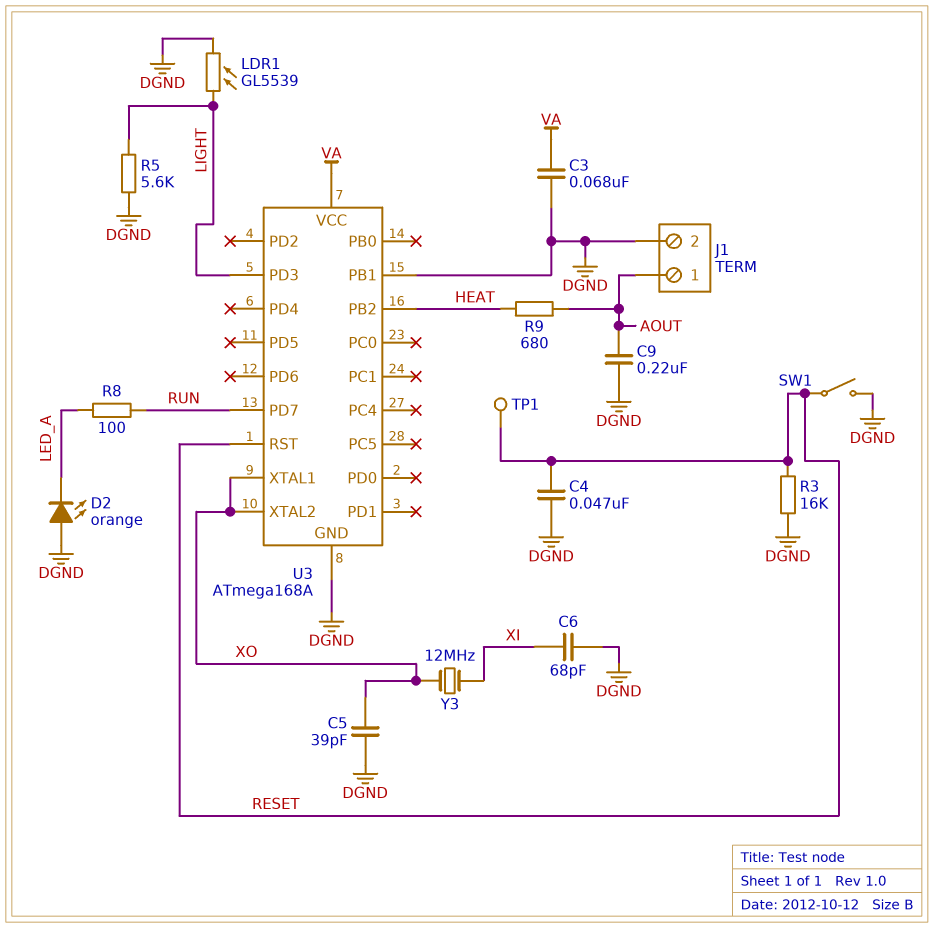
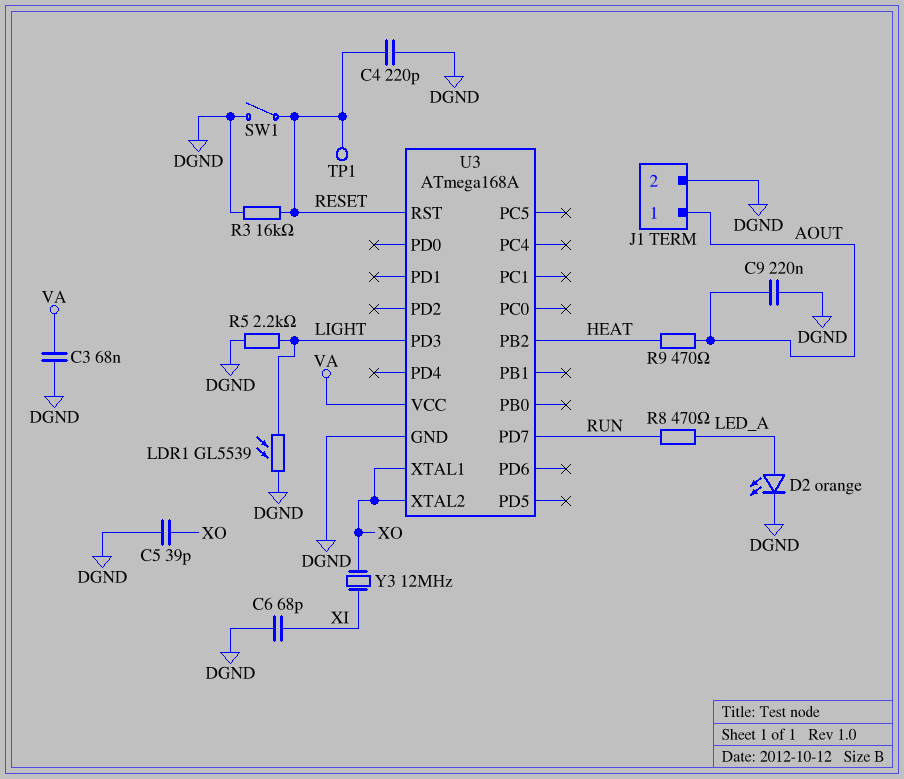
C4: 47nF (DGND, RESET) -> 220pF (DGND, RESET)
D2: LED orange (A DGND, K LED_A) -> LED orange (A LED_A, K DGND)
R5: 5.6k (DGND, LIGHT) -> 2.2k (DGND, LIGHT)
R8: 100 (LED_A, RUN) -> 470 (LED_A, RUN)
R9: 680 (AOUT, HEAT) -> 470 (AOUT, HEAT)
U3 pin PB1: DGND -> none

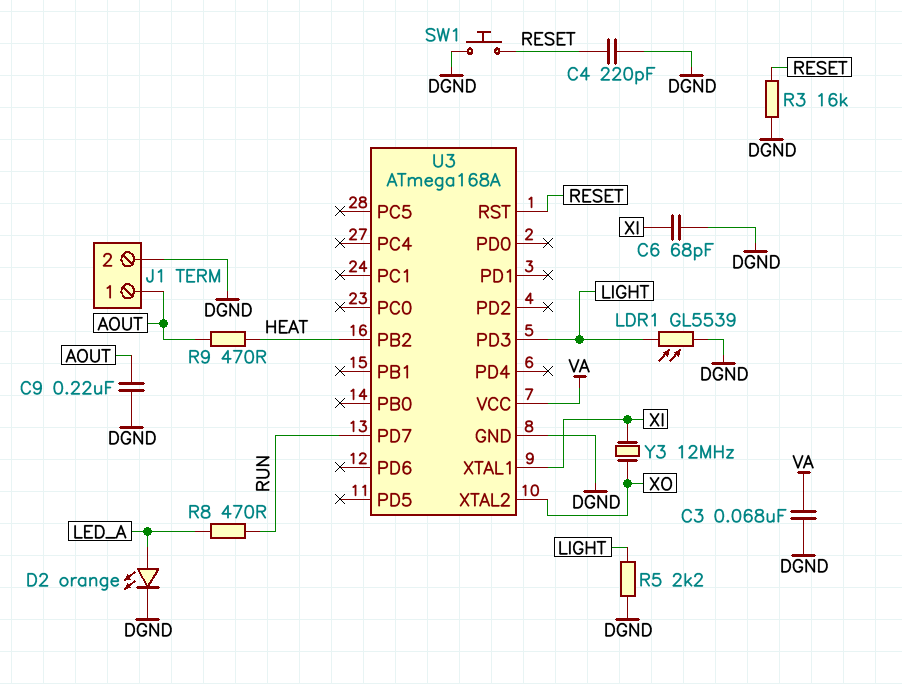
C5: 39pF (DGND, XO) -> none
SW1: switch (DGND, RESET) -> button (DGND, RESET)
TP1: test point (RESET) -> none
U3 pin XTAL1: XO -> XI

